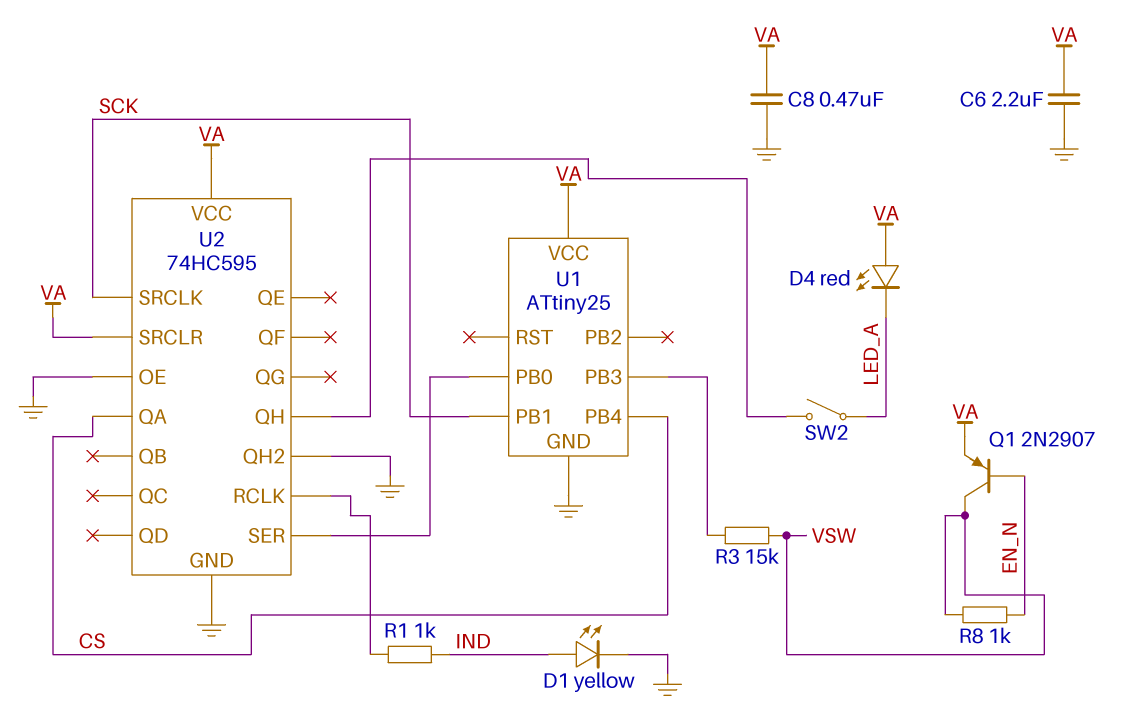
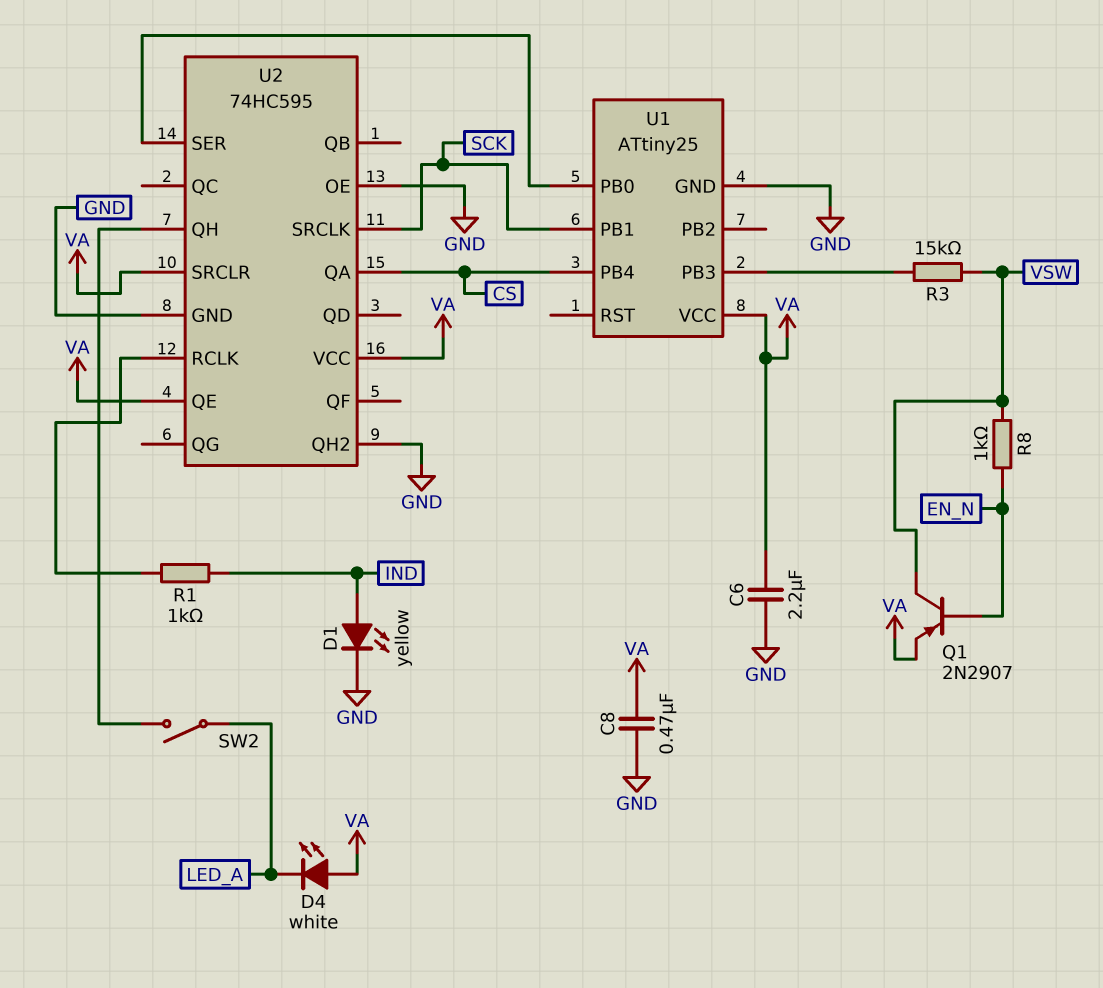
D4: LED red (A VA, K LED_A) -> LED white (A VA, K LED_A)
U2 pin QE: none -> VA

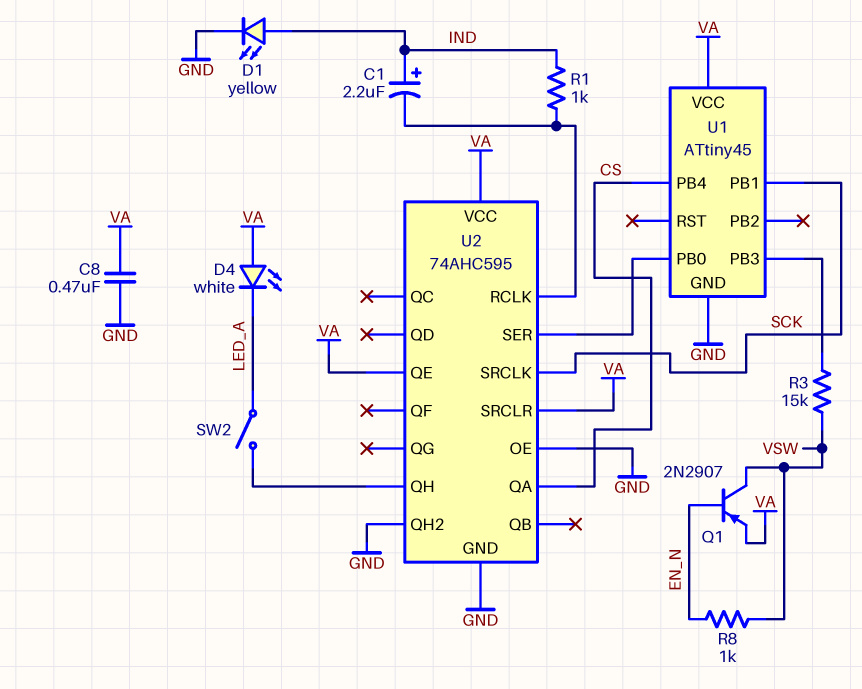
C1: none -> 2.2uF (plus IND, minus U2/RCLK)
C6: 2.2uF (GND, VA) -> none
U1: ATtiny25 -> ATtiny45
U2: 74HC595 -> 74AHC595

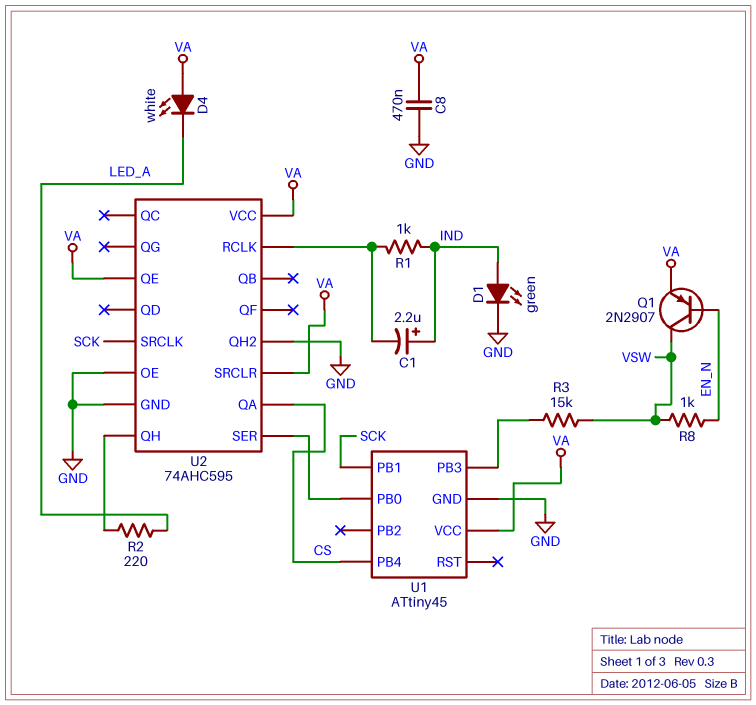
D1: LED yellow (A IND, K GND) -> LED green (A IND, K GND)
R2: none -> 220 (LED_A, U2/QH)
SW2: switch (LED_A, U2/QH) -> none

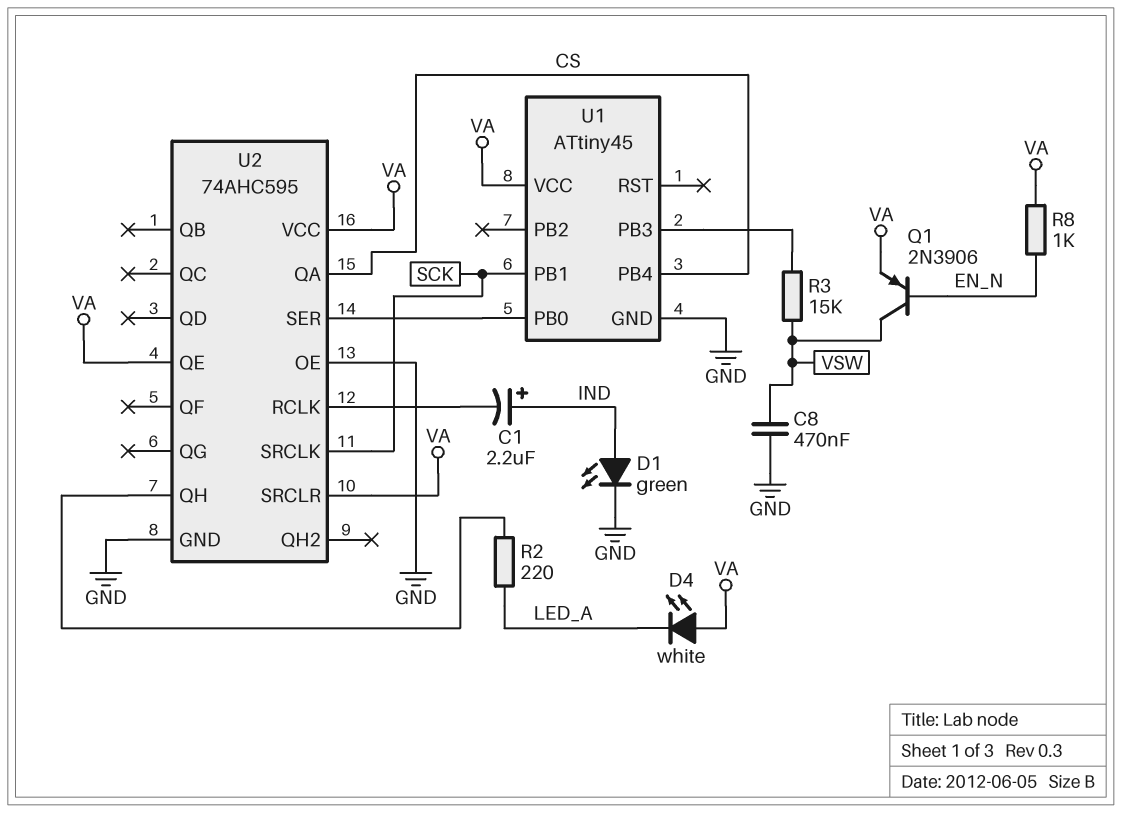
C8: 470nF (GND, VA) -> 470nF (GND, VSW)
Q1: PNP 2N2907 (B EN_N, C VSW, E VA) -> PNP 2N3906 (B EN_N, C VSW, E VA)
R1: 1k (IND, U2/RCLK) -> none
R8: 1k (EN_N, VSW) -> 1k (EN_N, VA)
U2 pin QH2: GND -> none

